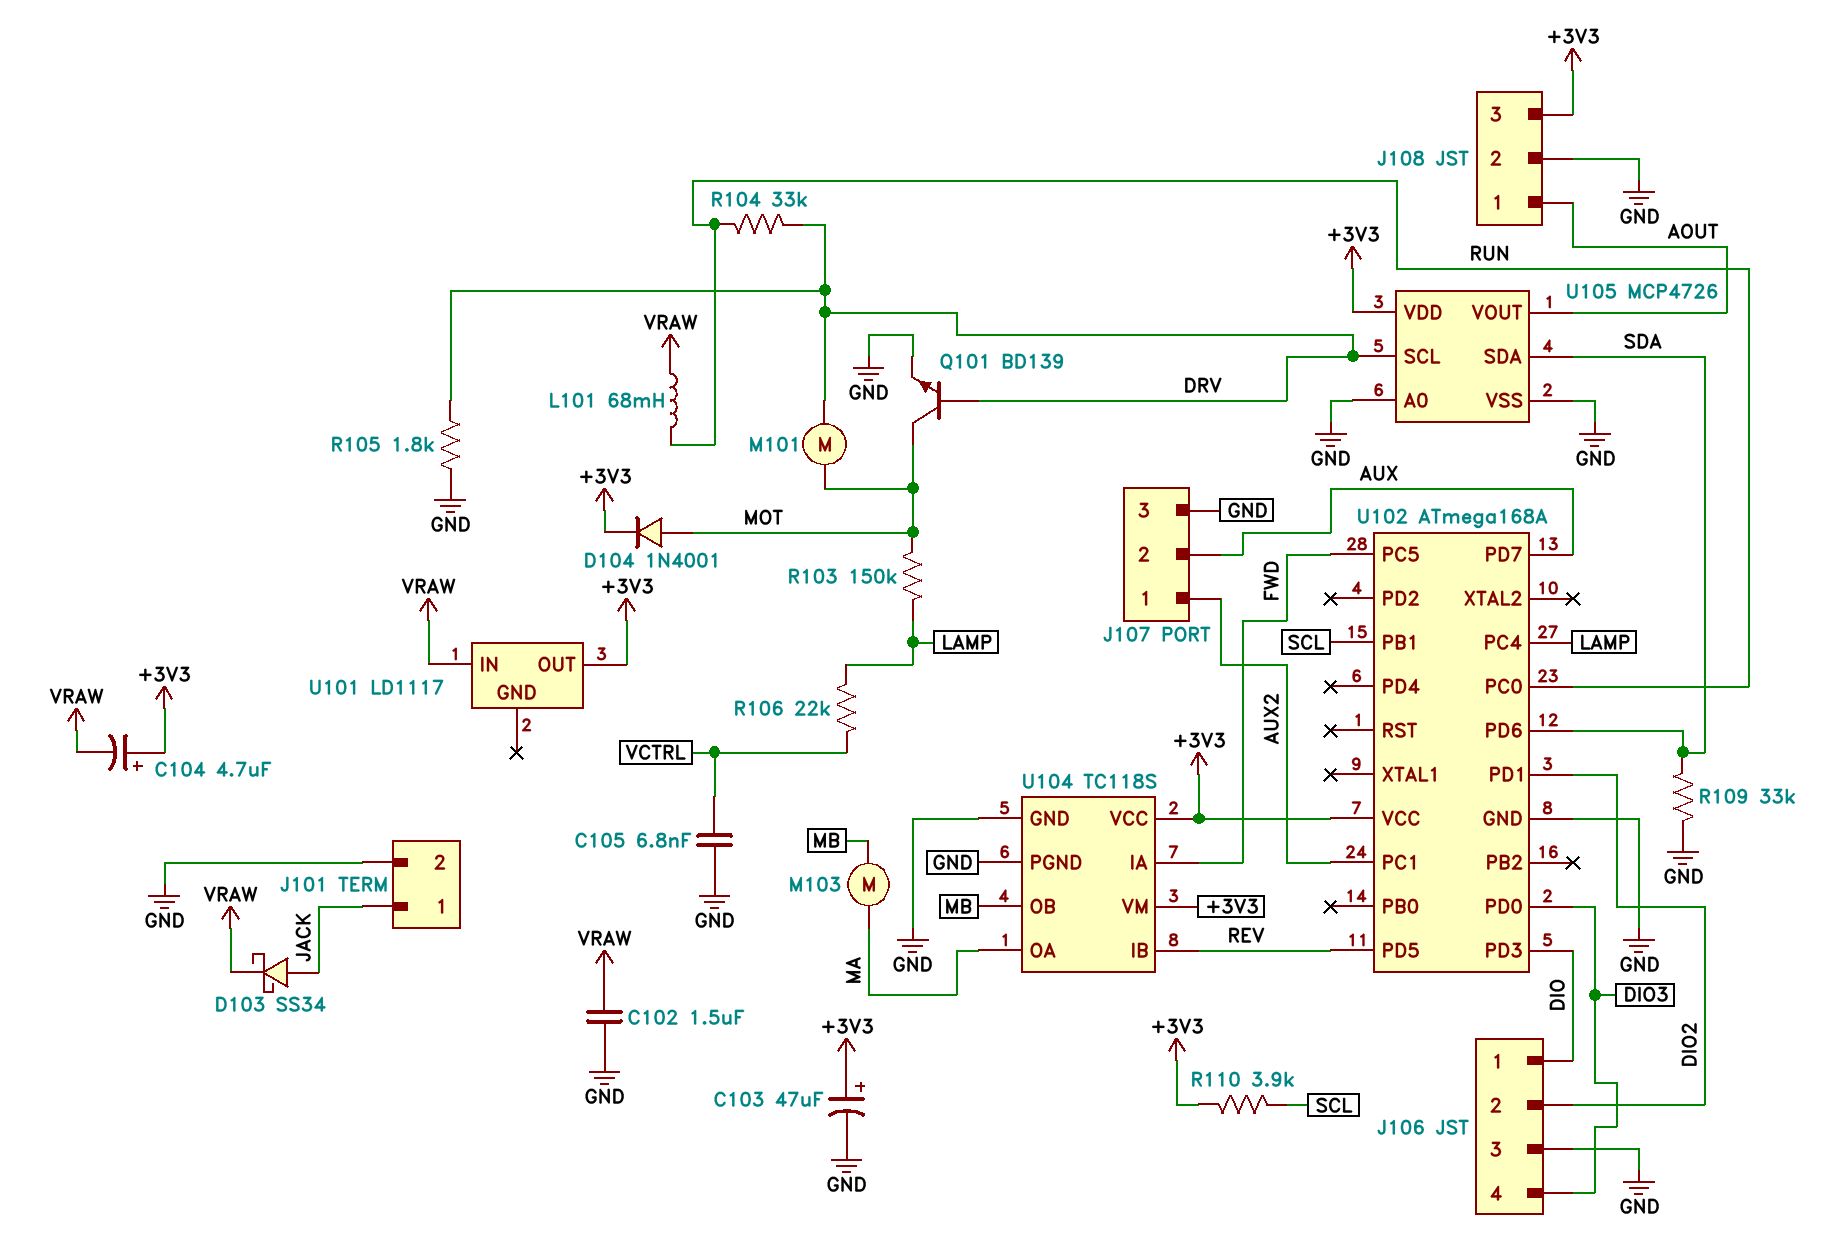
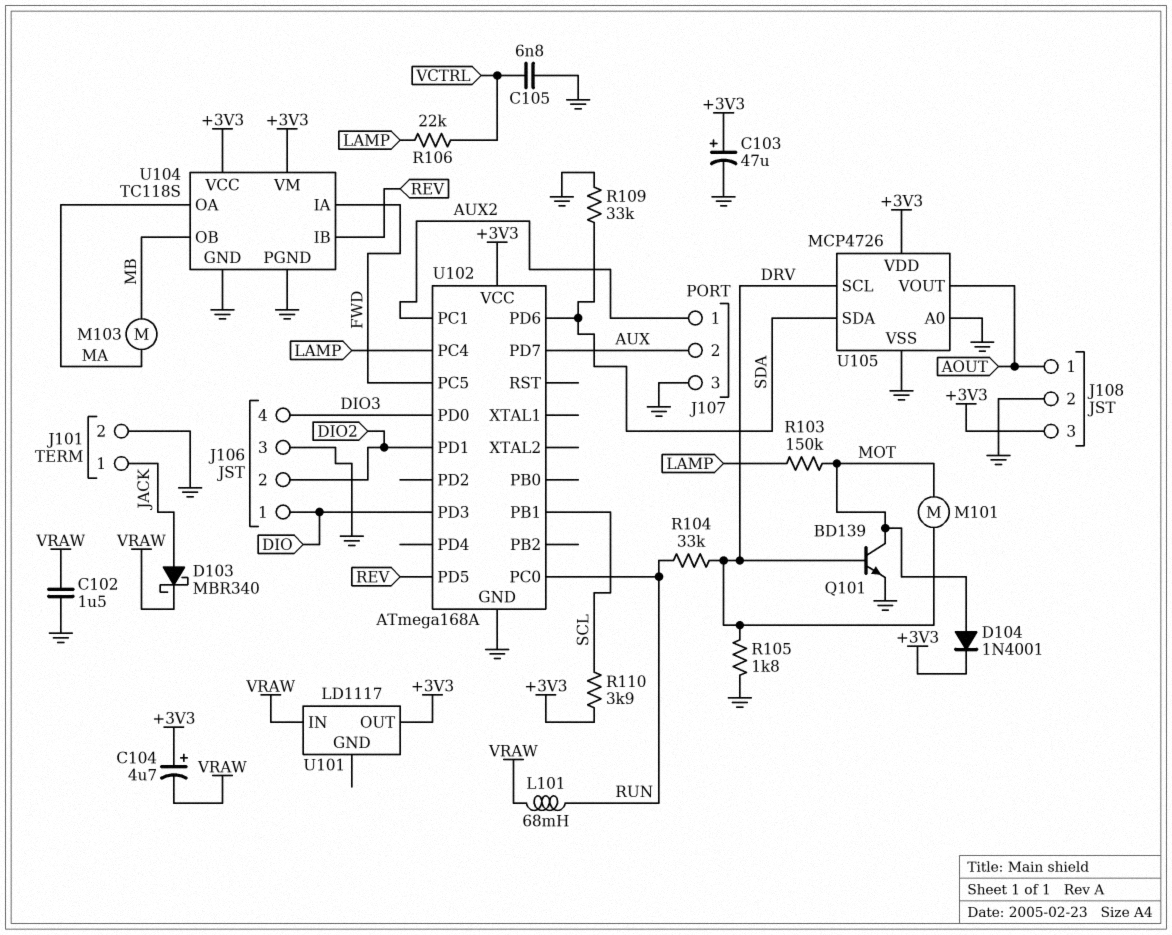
D103: schottky SS34 (A JACK, K VRAW) -> schottky MBR340 (A JACK, K VRAW)

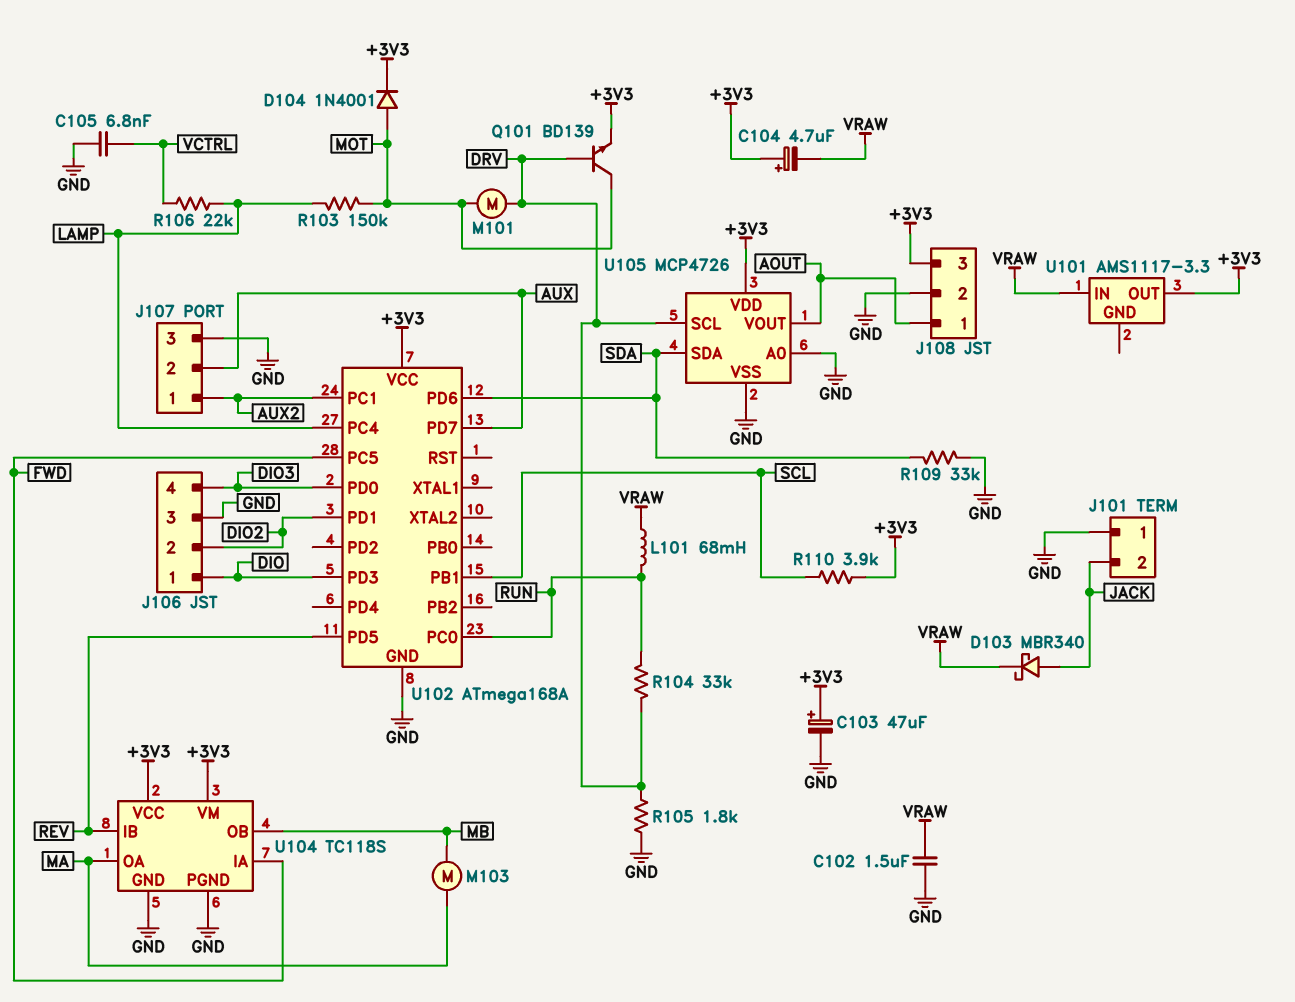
J101 pin 1: JACK -> GND
J101 pin 2: GND -> JACK
Q101: NPN BD139 (B DRV, C MOT, E GND) -> NPN BD139 (B DRV, C MOT, E +3V3)
U101: LD1117 -> AMS1117-3.3

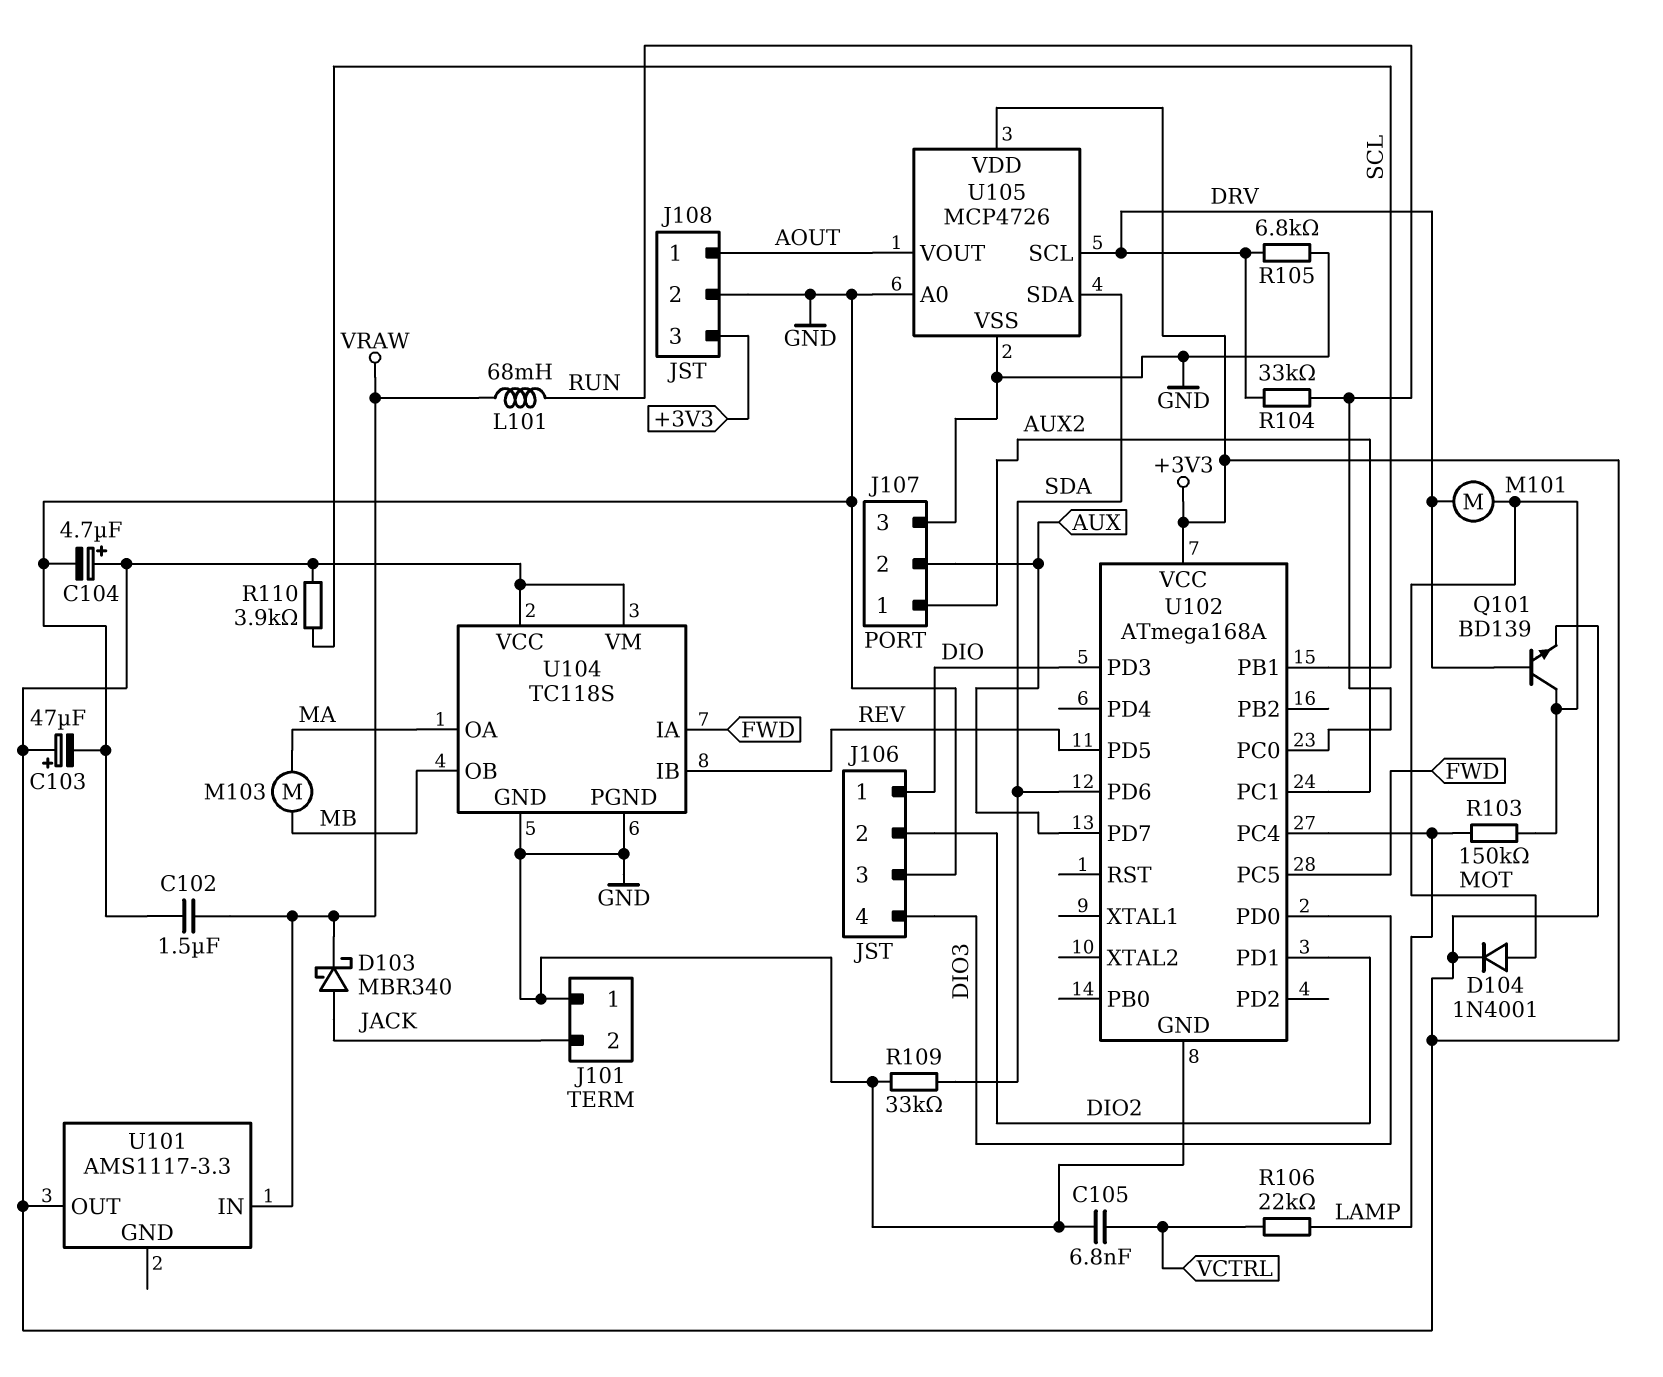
C104: 4.7uF (plus +3V3, minus VRAW) -> 4.7uF (plus +3V3, minus GND)
R105: 1.8k (DRV, GND) -> 6.8k (DRV, GND)

